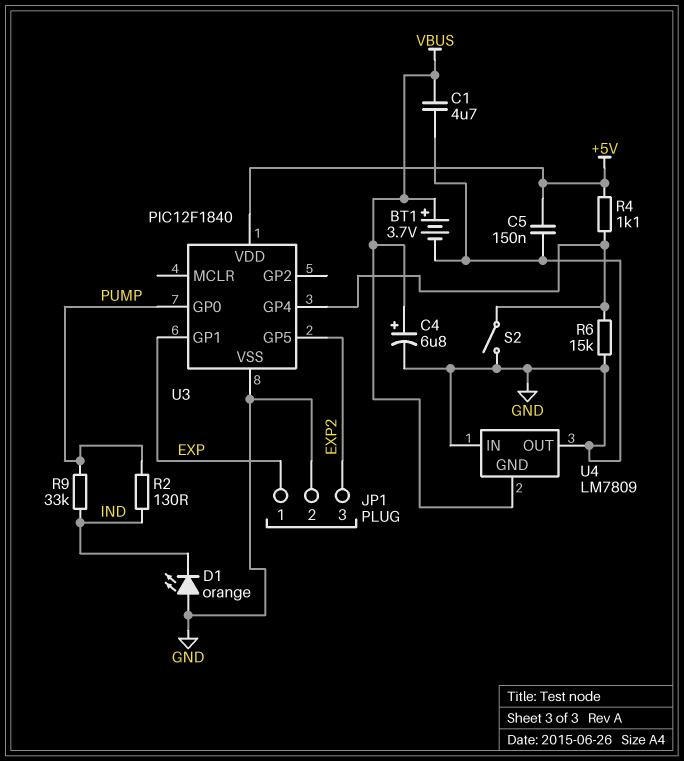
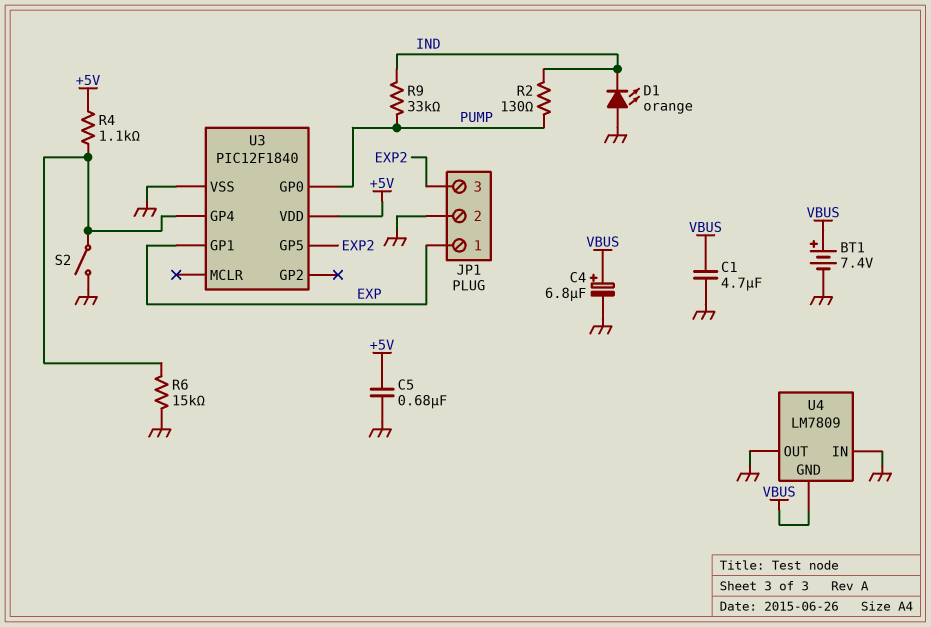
BT1: 3.7V (plus VBUS, minus GND) -> 7.4V (plus VBUS, minus GND)
C5: 150nF (+5V, GND) -> 680nF (+5V, GND)

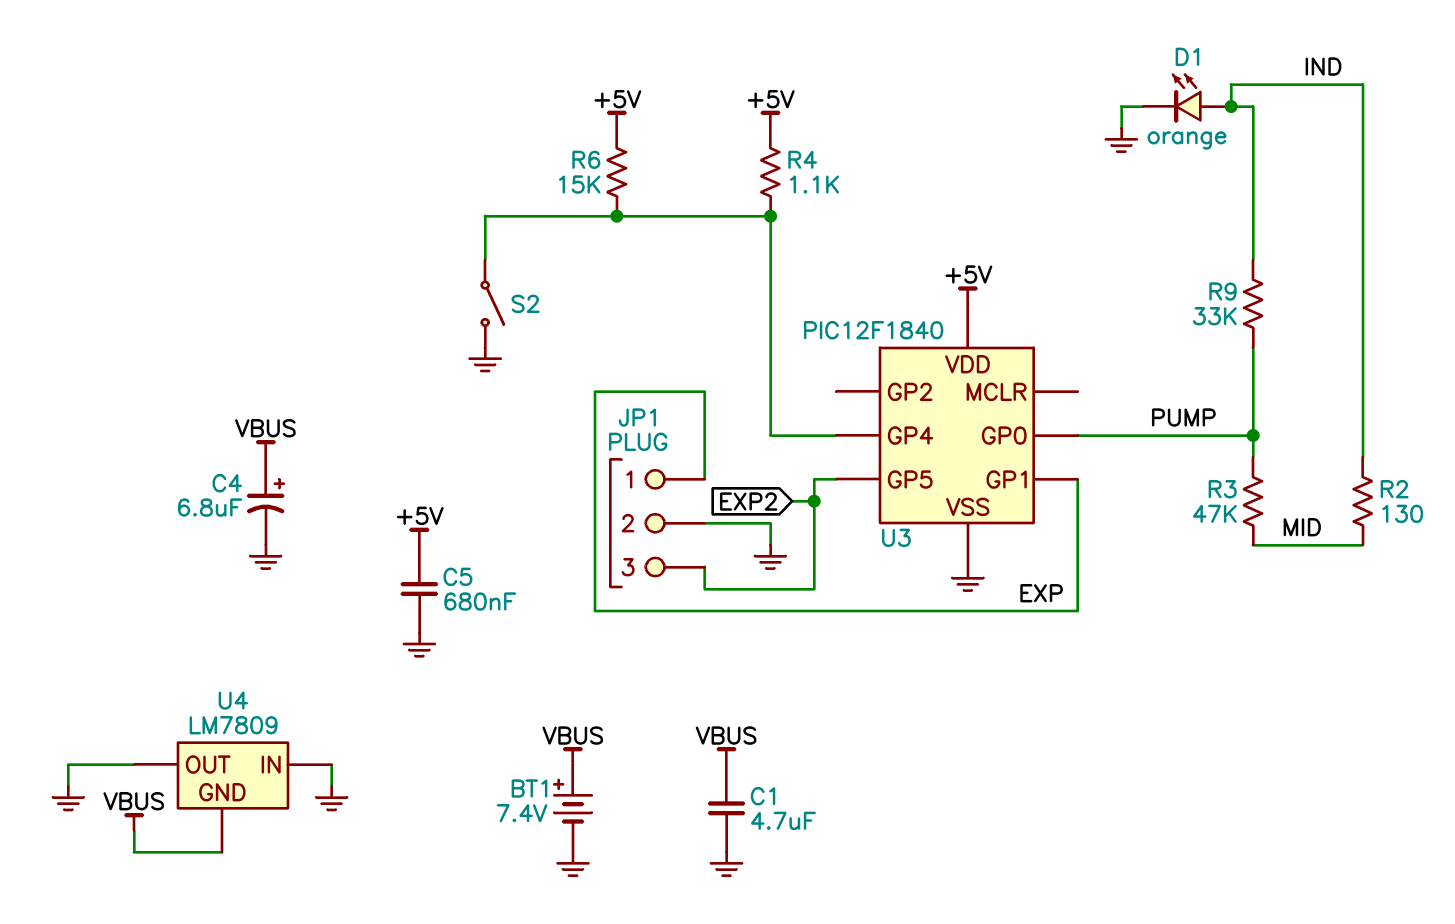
D1: LED orange (A GND, K IND) -> LED orange (A IND, K GND)
R2: 130 (IND, PUMP) -> 130 (IND, MID)
R3: none -> 47k (MID, PUMP)
R6: 15k (GND, U3/GP4) -> 15k (+5V, U3/GP4)

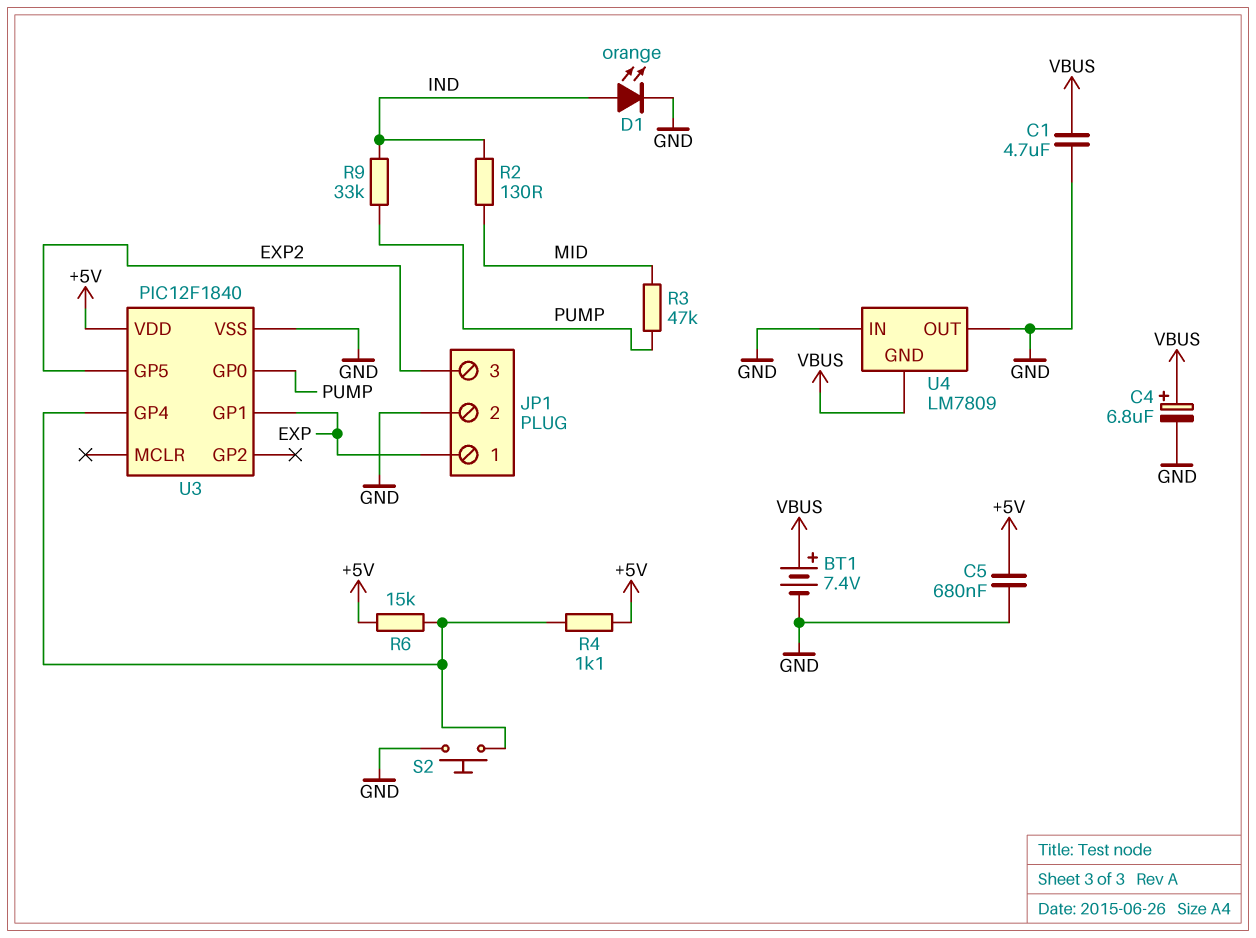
S2: switch (GND, U3/GP4) -> button (GND, U3/GP4)

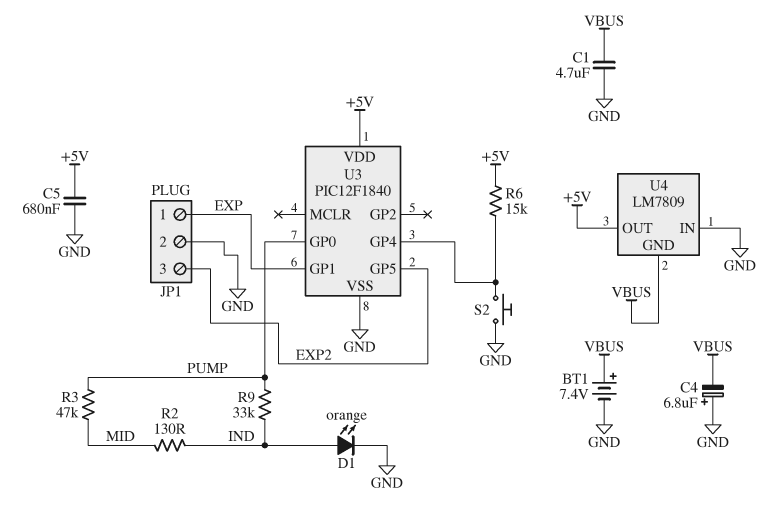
C4: 6.8uF (plus VBUS, minus GND) -> 6.8uF (plus GND, minus VBUS)
R4: 1.1k (+5V, U3/GP4) -> none
U4 pin OUT: GND -> +5V

